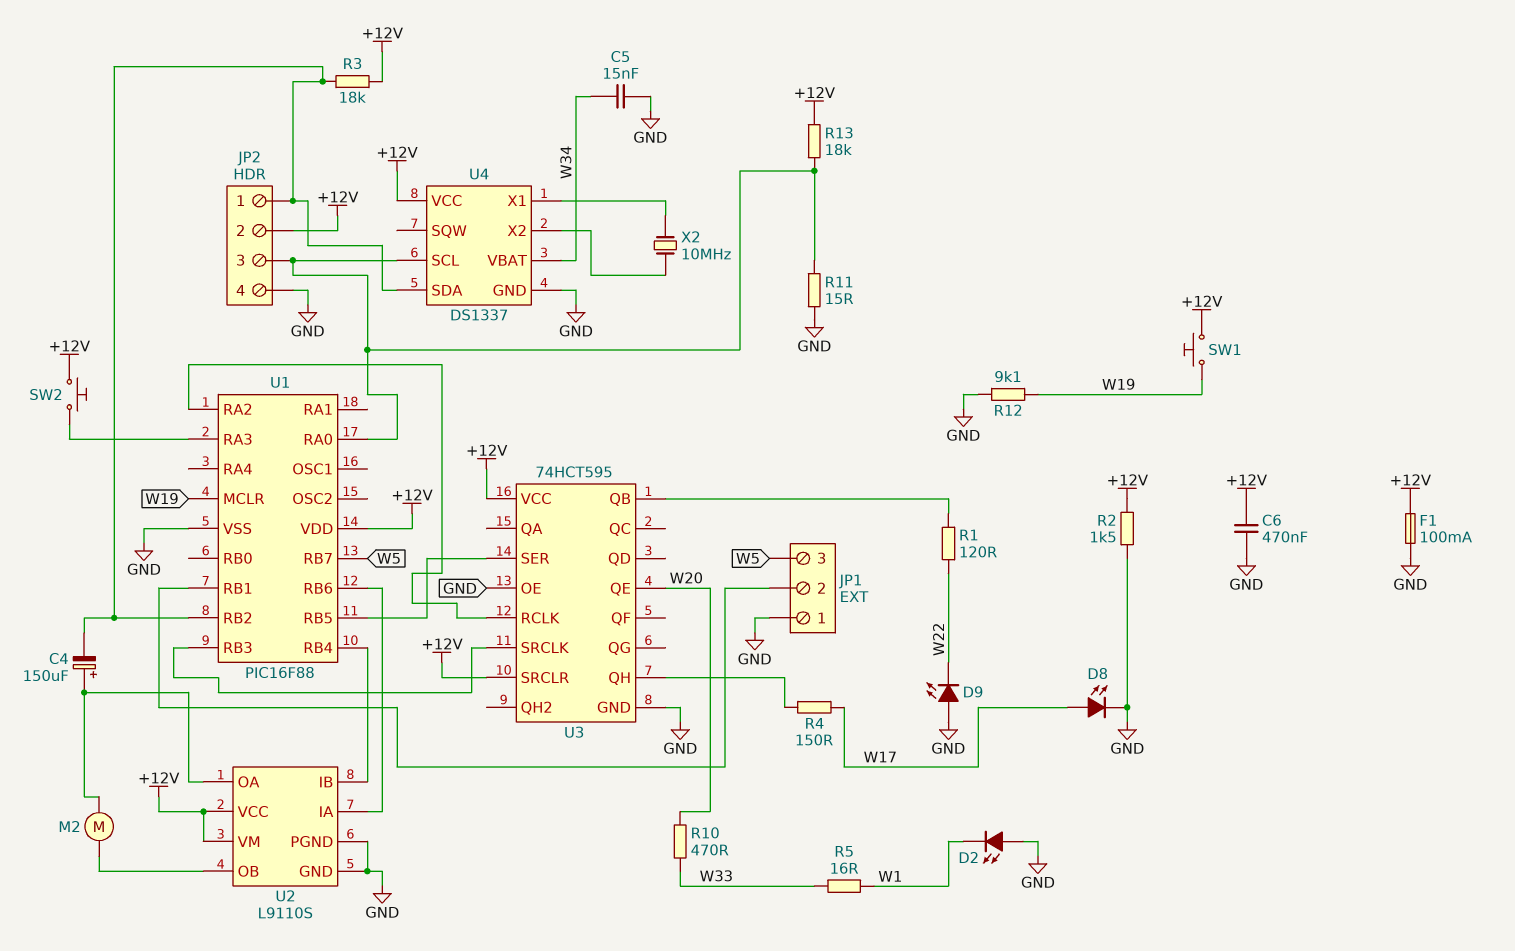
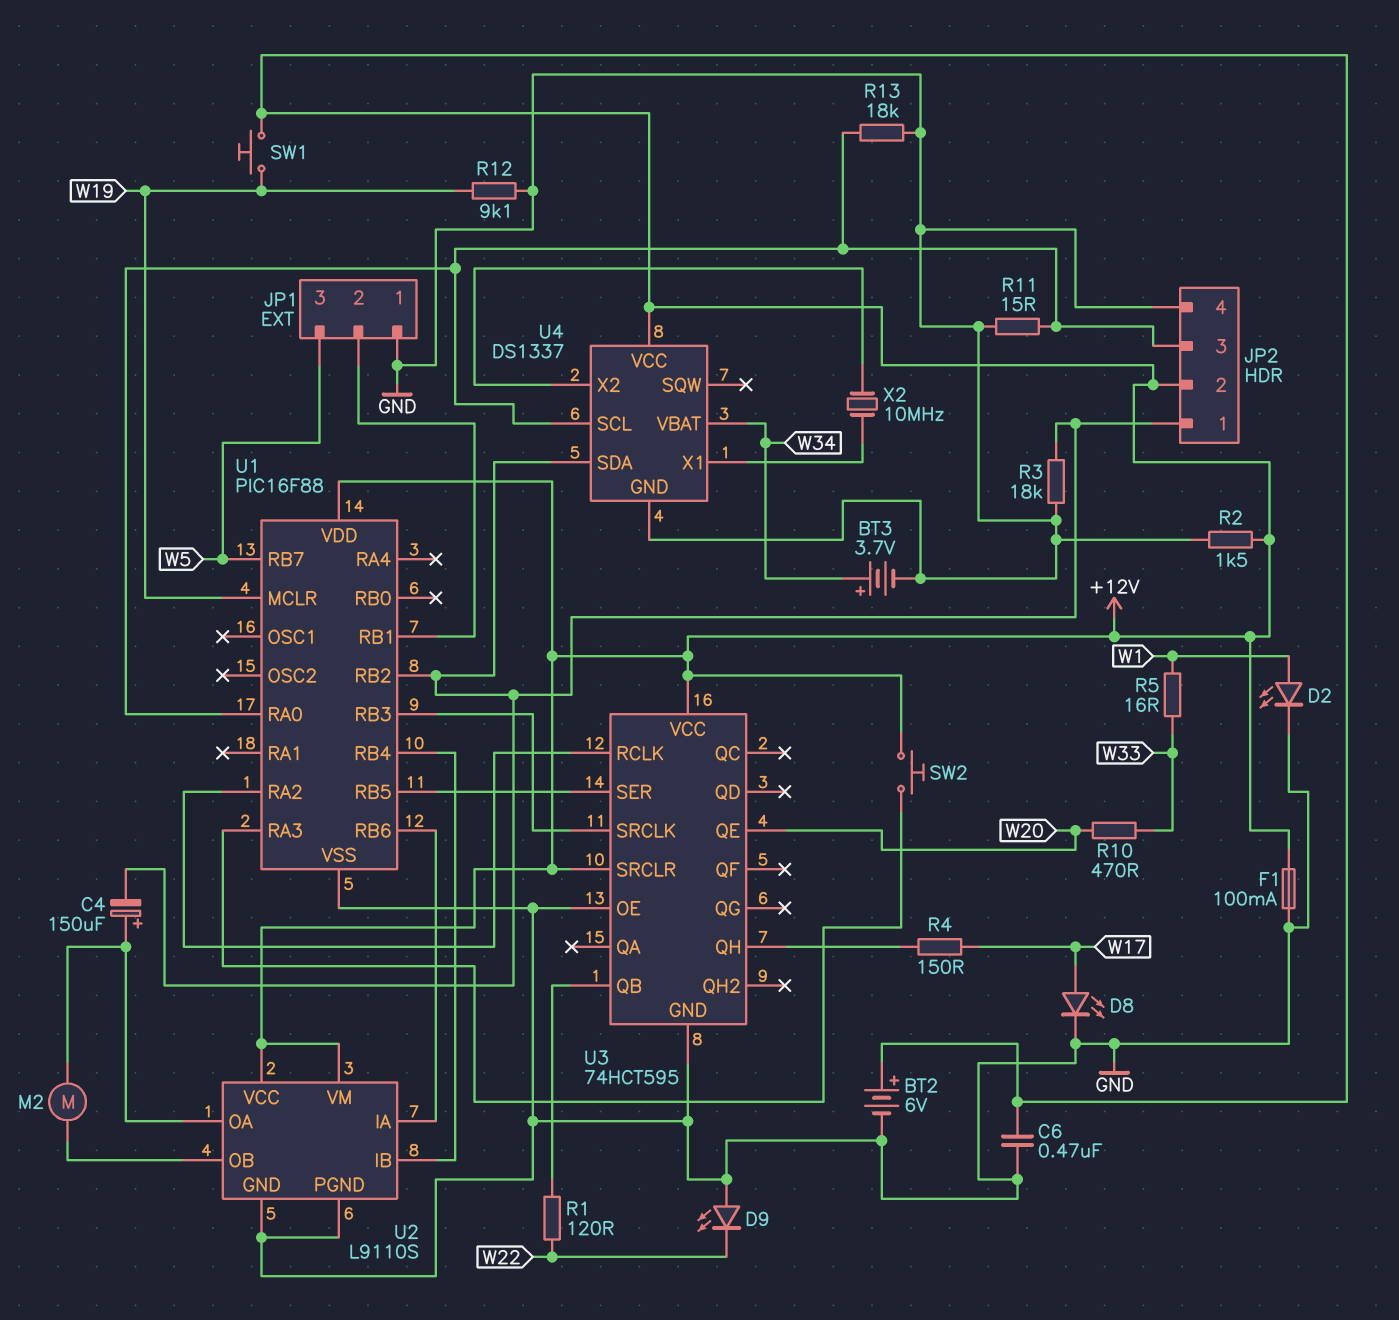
BT2: none -> 6V (plus +12V, minus GND)
BT3: none -> 3.7V (plus W34, minus GND)
C5: 15nF (GND, W34) -> none
D2: LED (A GND, K W1) -> LED (A W1, K GND)
R3: 18k (+12V, JP2/1) -> 18k (GND, JP2/1)
R13: 18k (+12V, JP2/3) -> 18k (GND, JP2/3)

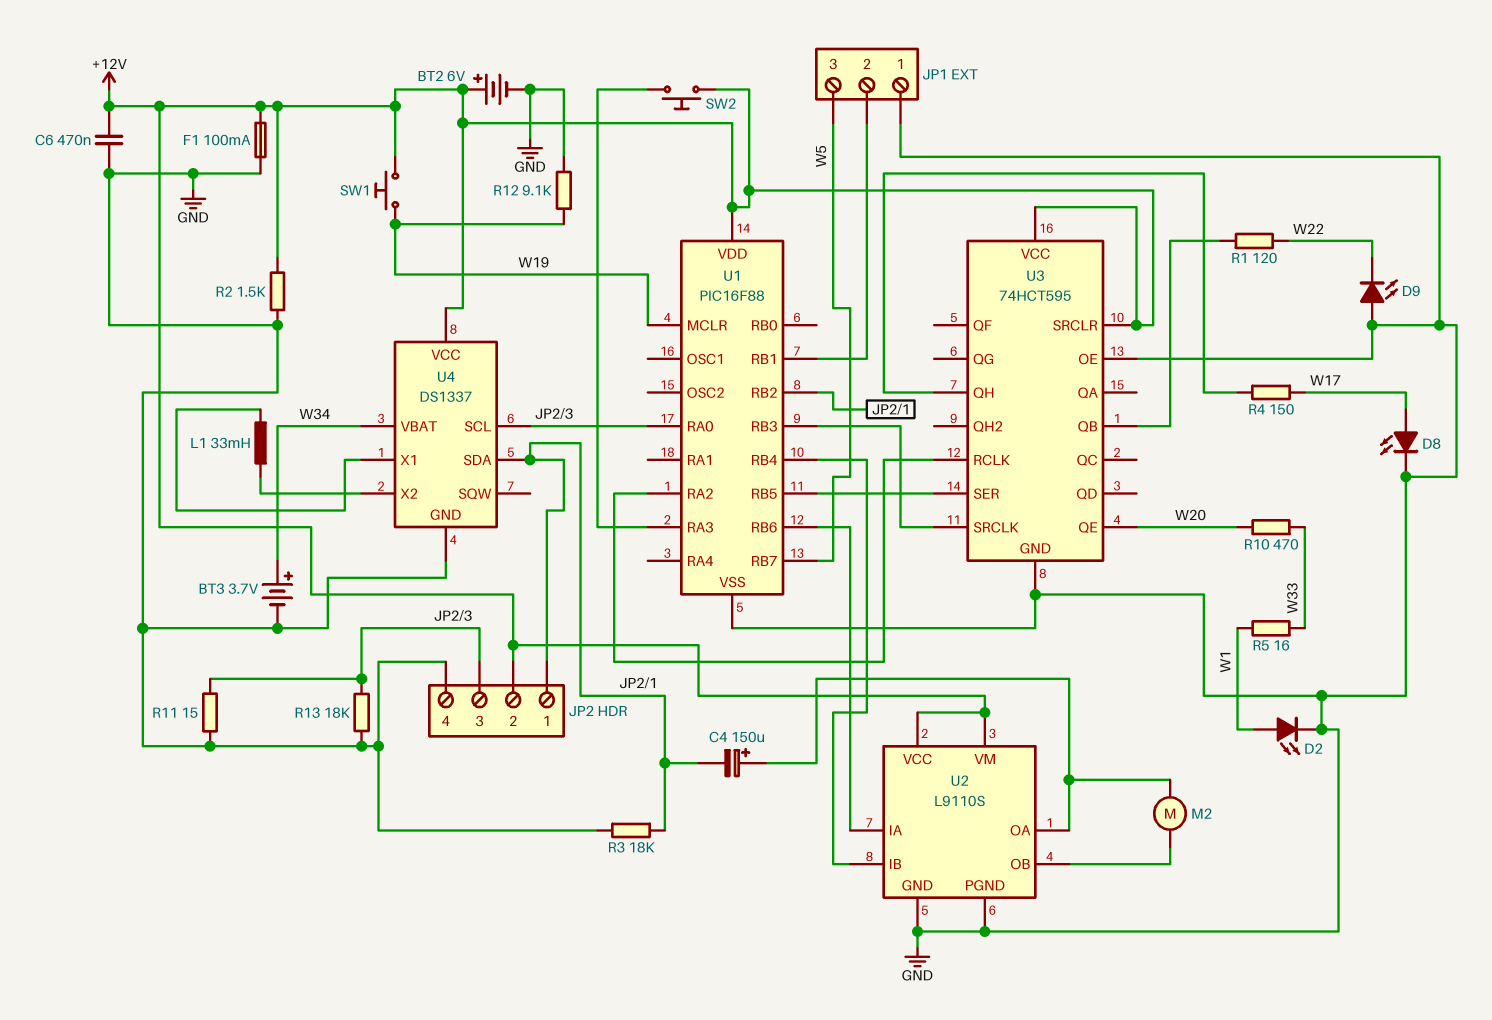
L1: none -> 33mH (U4/X1, U4/X2)
X2: 10MHz (U4/X1, U4/X2) -> none

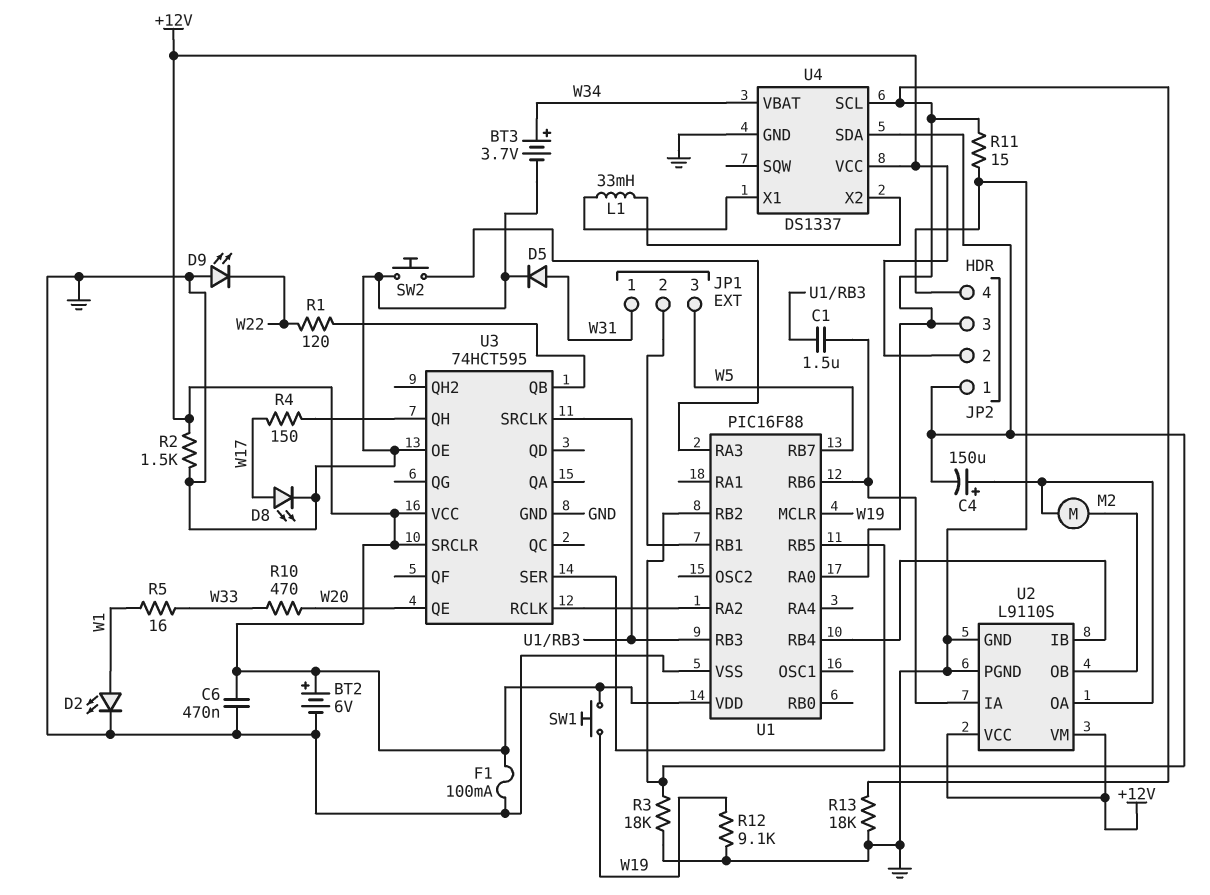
C1: none -> 1.5uF (U1/RB3, U1/RB6)
D5: none -> diode (A W31, K GND)
JP1 pin 1: GND -> W31
SW2: button (+12V, U1/RA3) -> button (GND, U1/RA3)

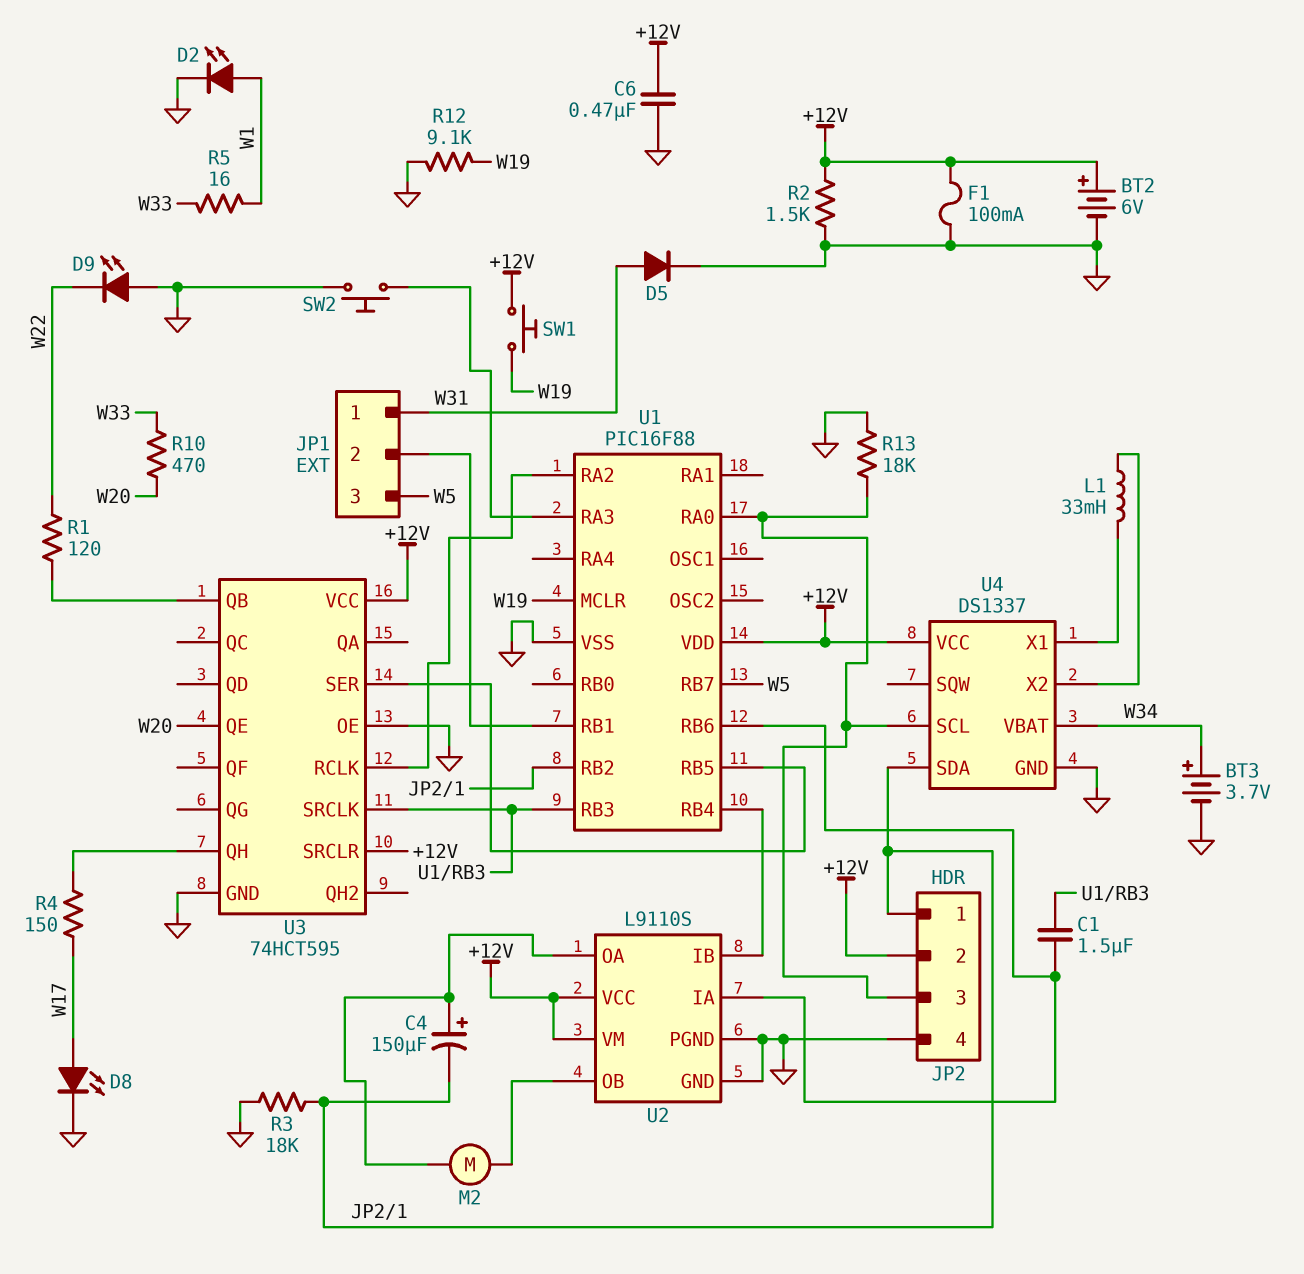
R11: 15 (GND, JP2/3) -> none

